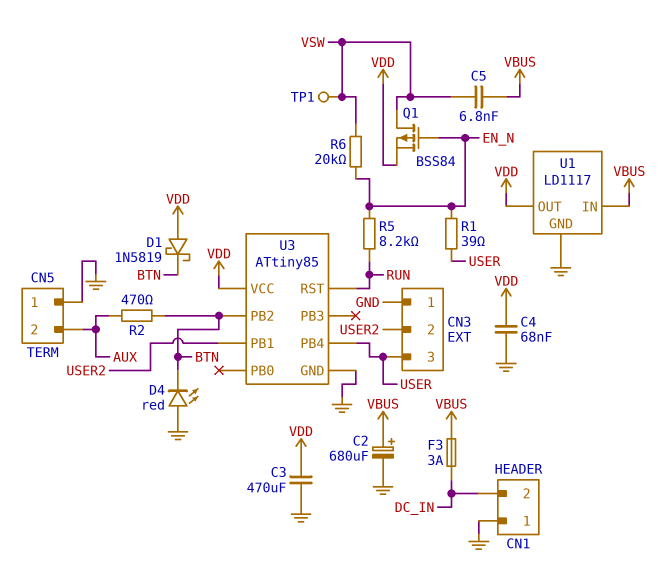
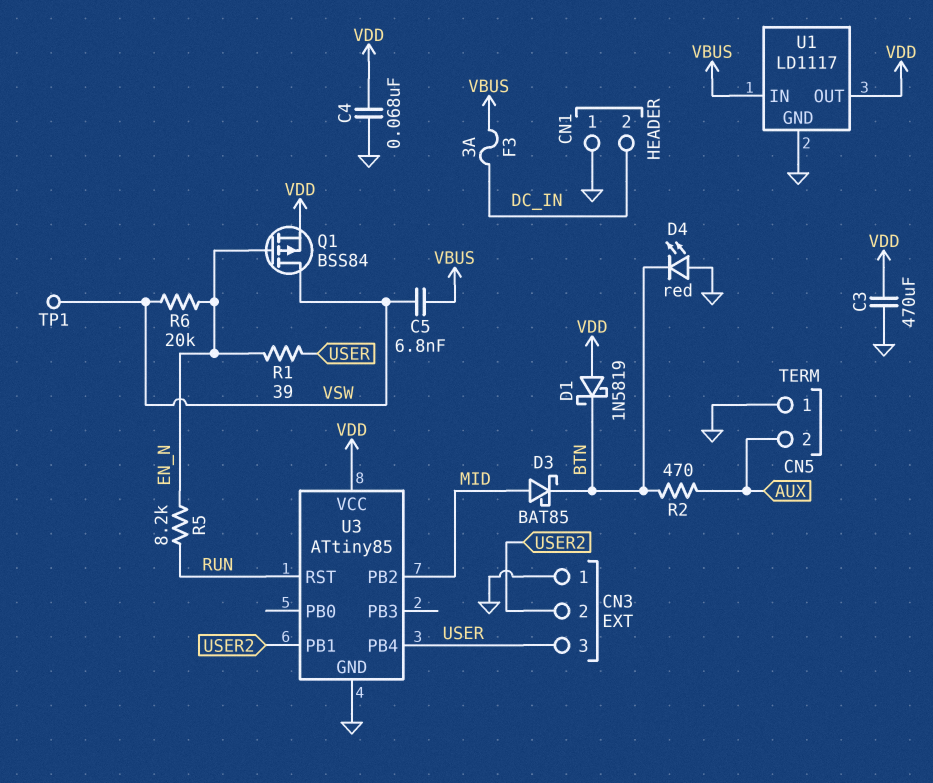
C2: 680uF (plus VBUS, minus GND) -> none
D3: none -> schottky BAT85 (A MID, K BTN)
U3 pin PB2: BTN -> MID

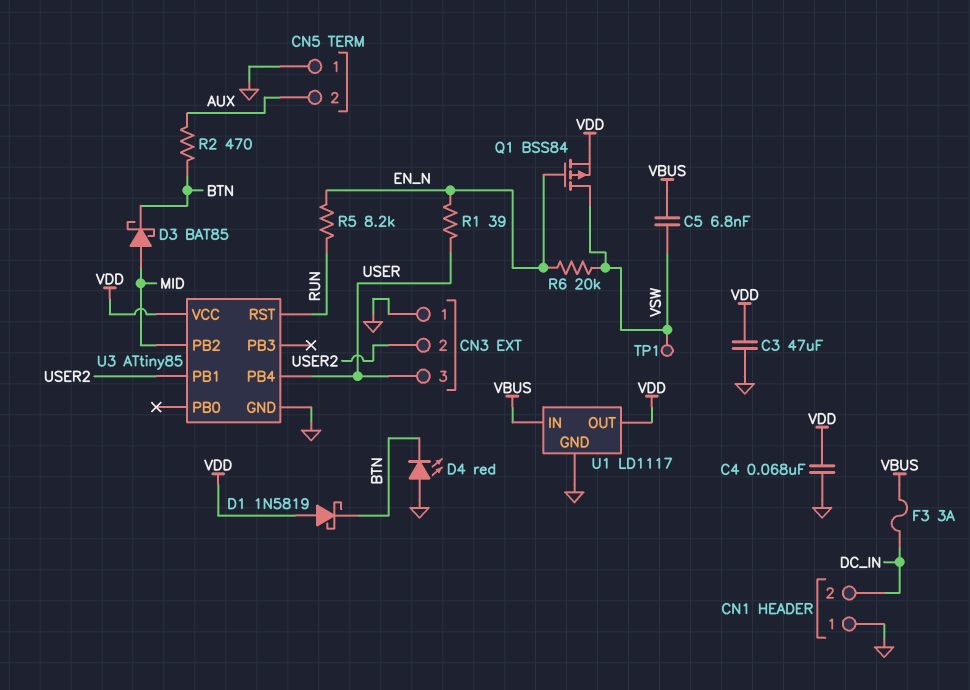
C3: 470uF (GND, VDD) -> 47uF (GND, VDD)

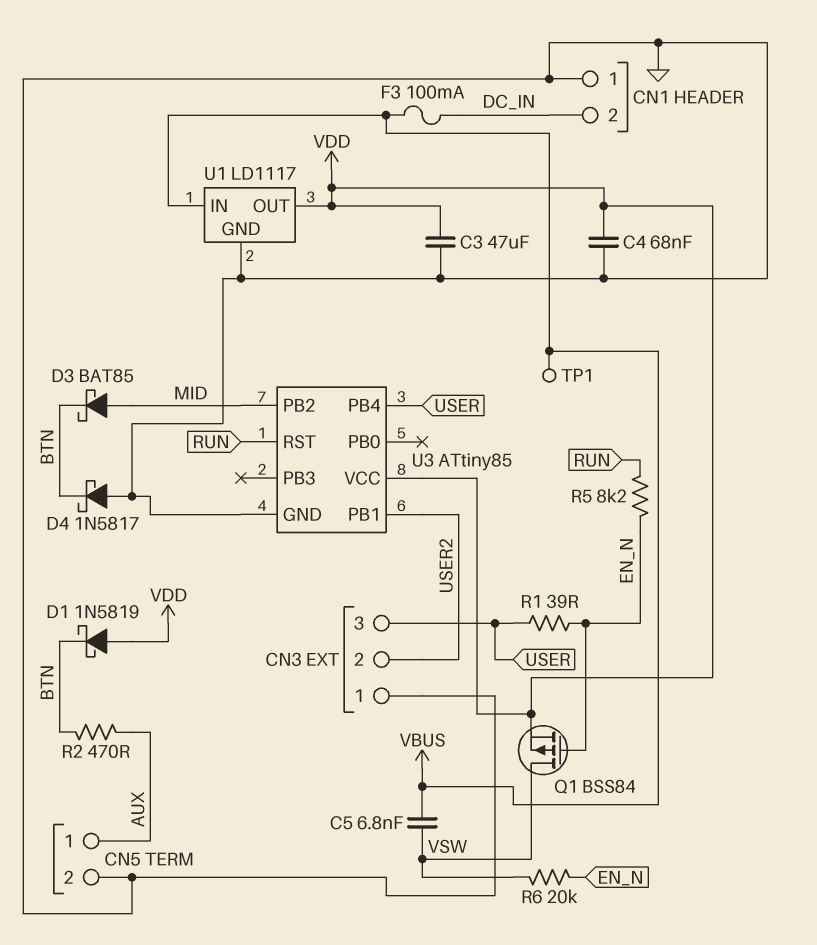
CN5 pin 1: GND -> AUX
CN5 pin 2: AUX -> GND
D4: LED red (A GND, K BTN) -> schottky 1N5817 (A GND, K BTN)
F3: 3A (DC_IN, VBUS) -> 100mA (DC_IN, VBUS)
TP1: test point (VSW) -> test point (VBUS)

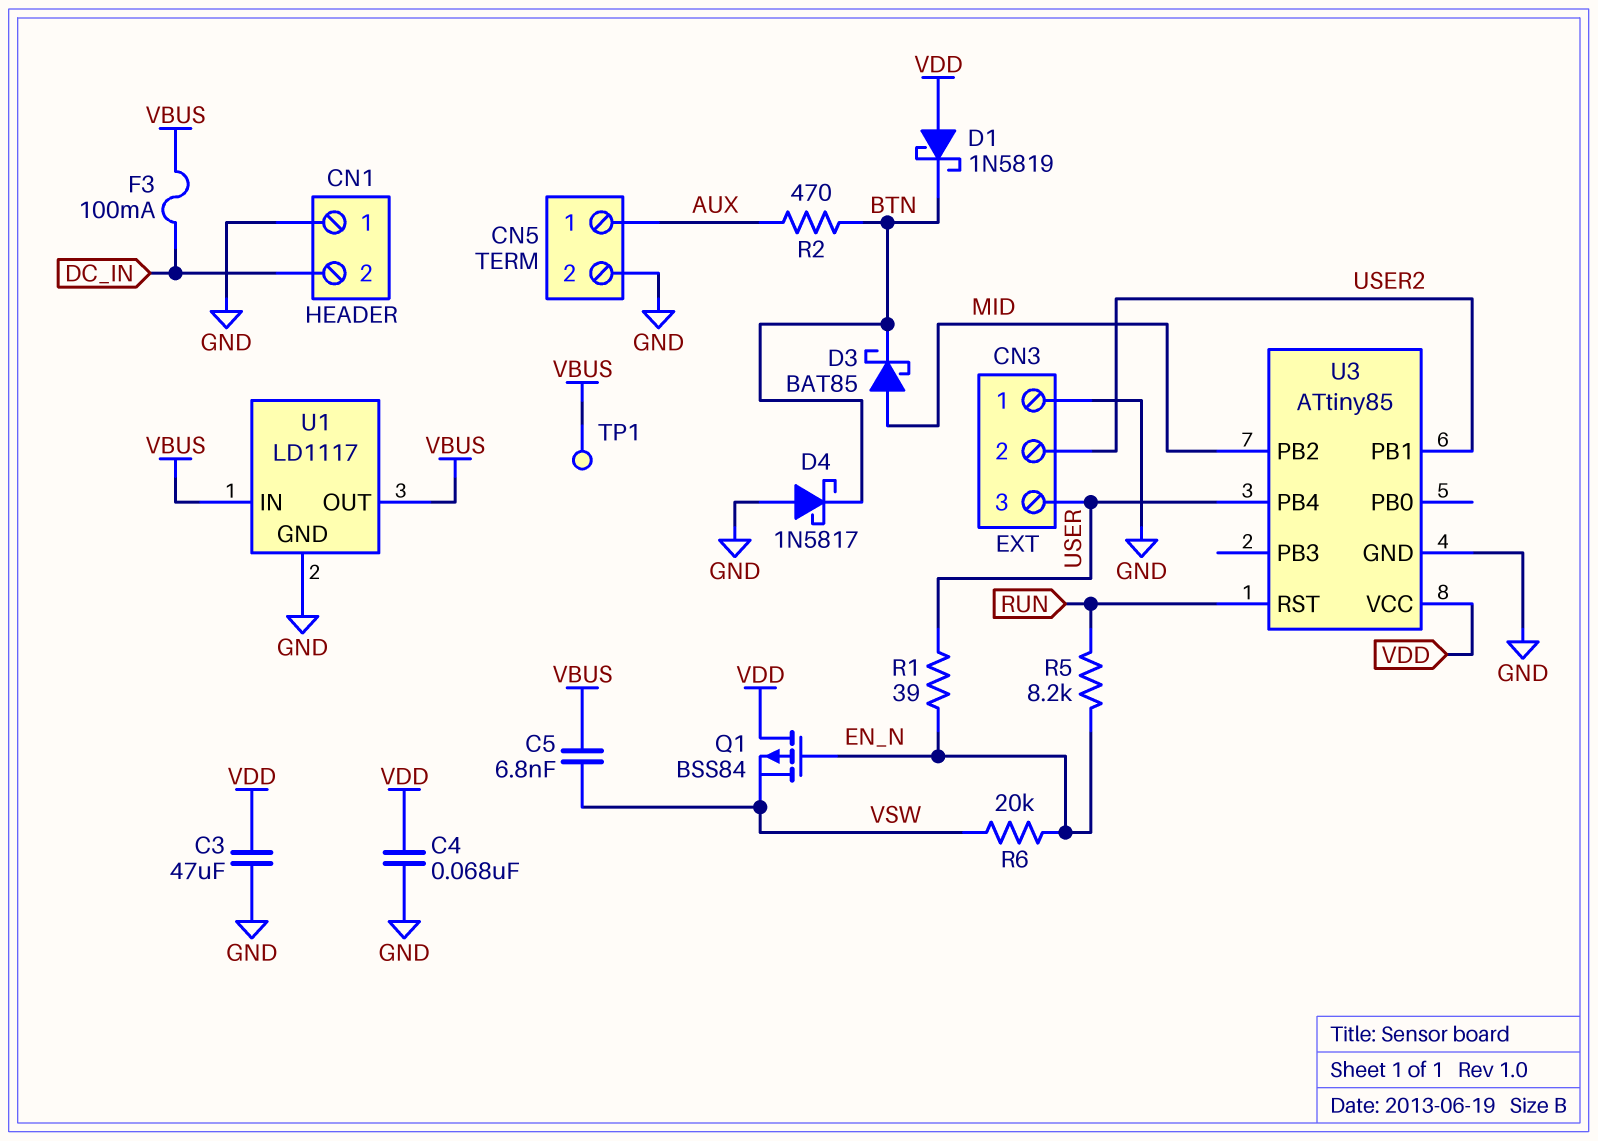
Q1: PMOS BSS84 (G EN_N, D VSW, S VDD) -> PMOS BSS84 (G EN_N, D VDD, S VSW)
U1 pin OUT: VDD -> VBUS

